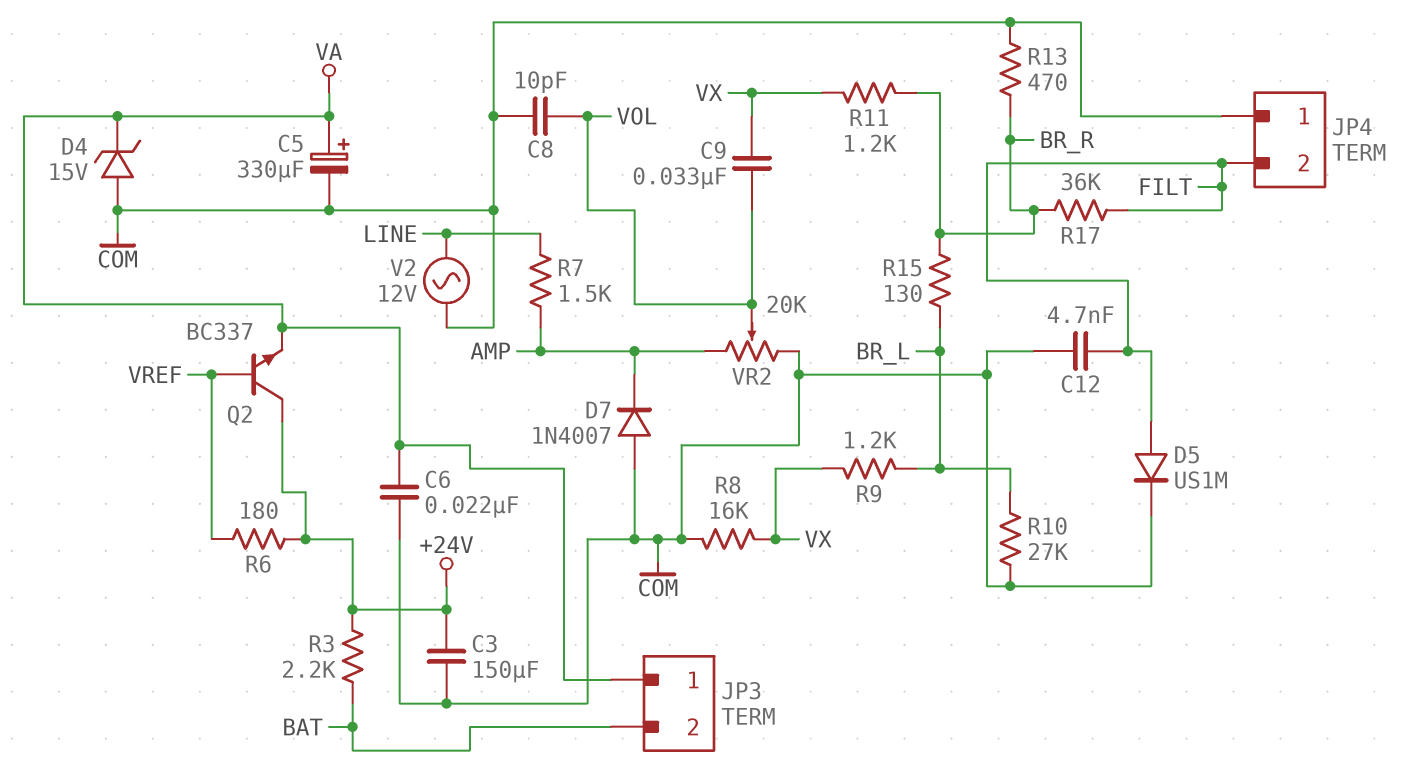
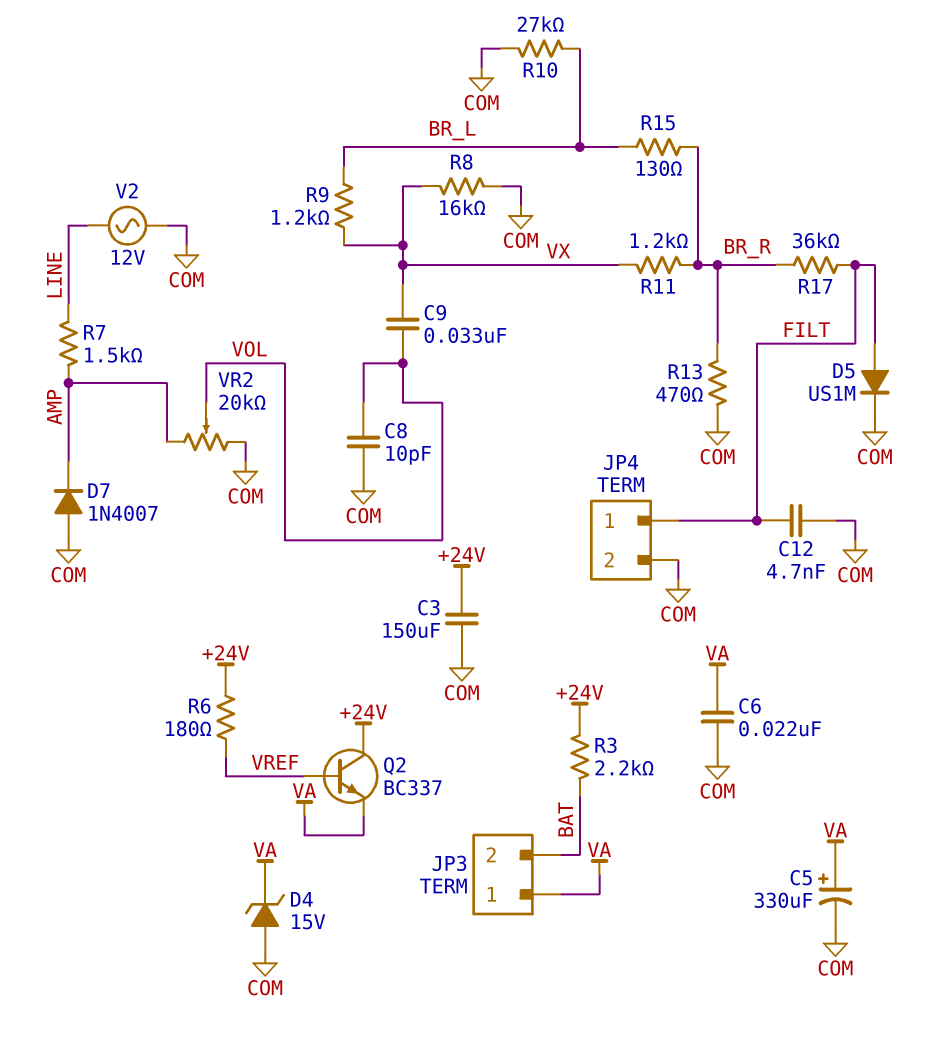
JP4 pin 1: COM -> FILT
JP4 pin 2: FILT -> COM

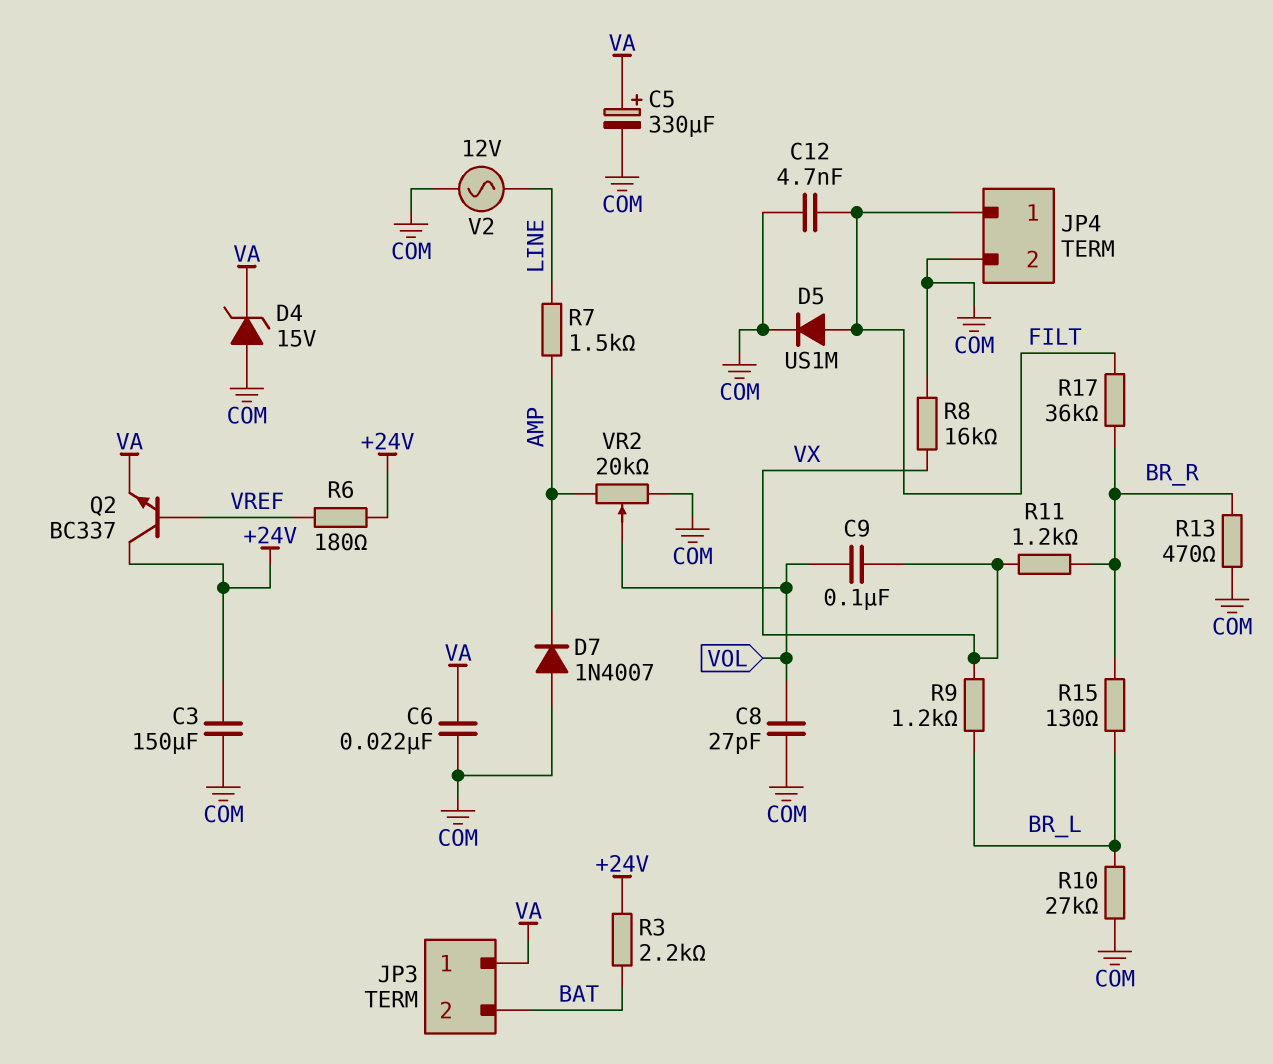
C8: 10pF (COM, VOL) -> 27pF (COM, VOL)
C9: 33nF (VOL, VX) -> 100nF (VOL, VX)

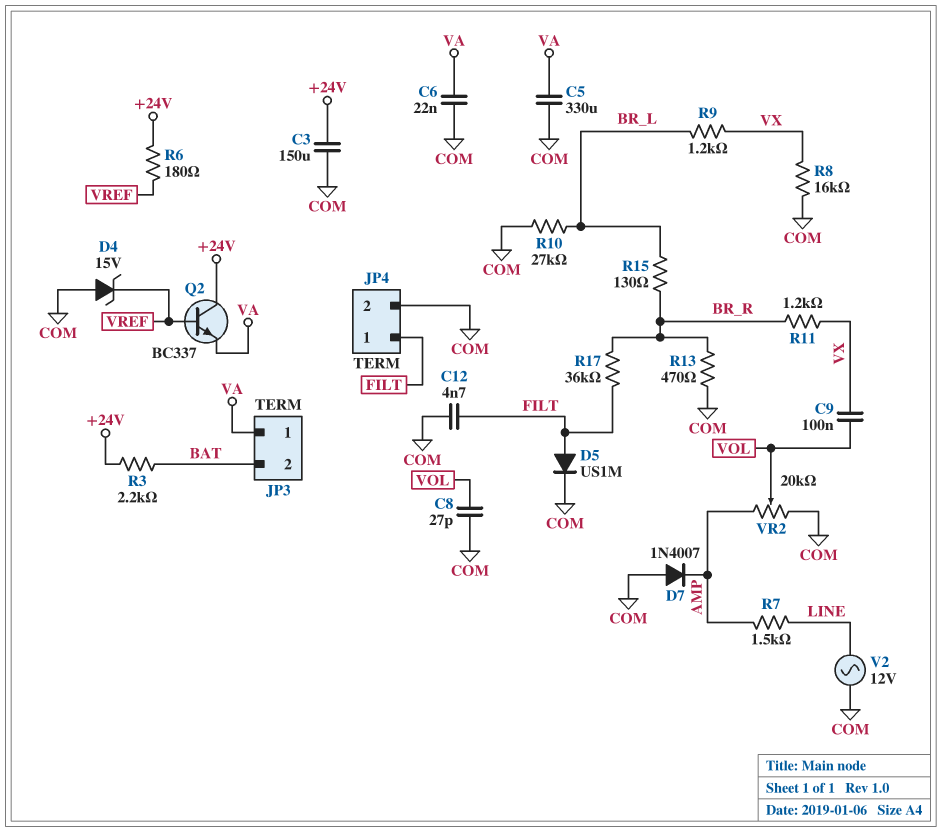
C5: 330uF (plus VA, minus COM) -> 330uF (COM, VA)
D4: zener 15V (A COM, K VA) -> zener 15V (A COM, K VREF)

